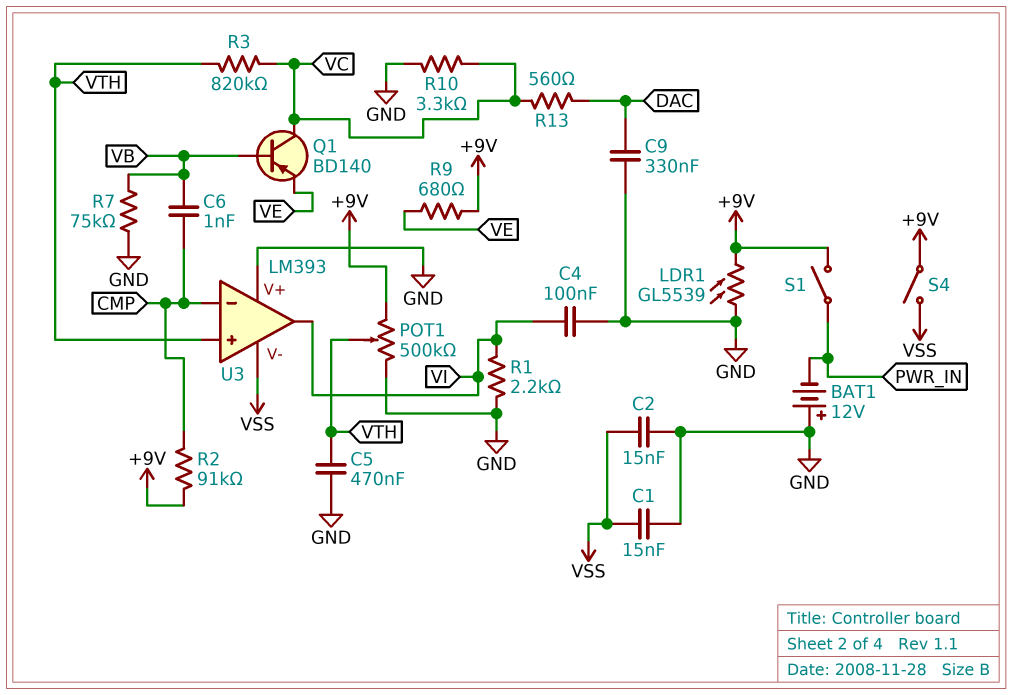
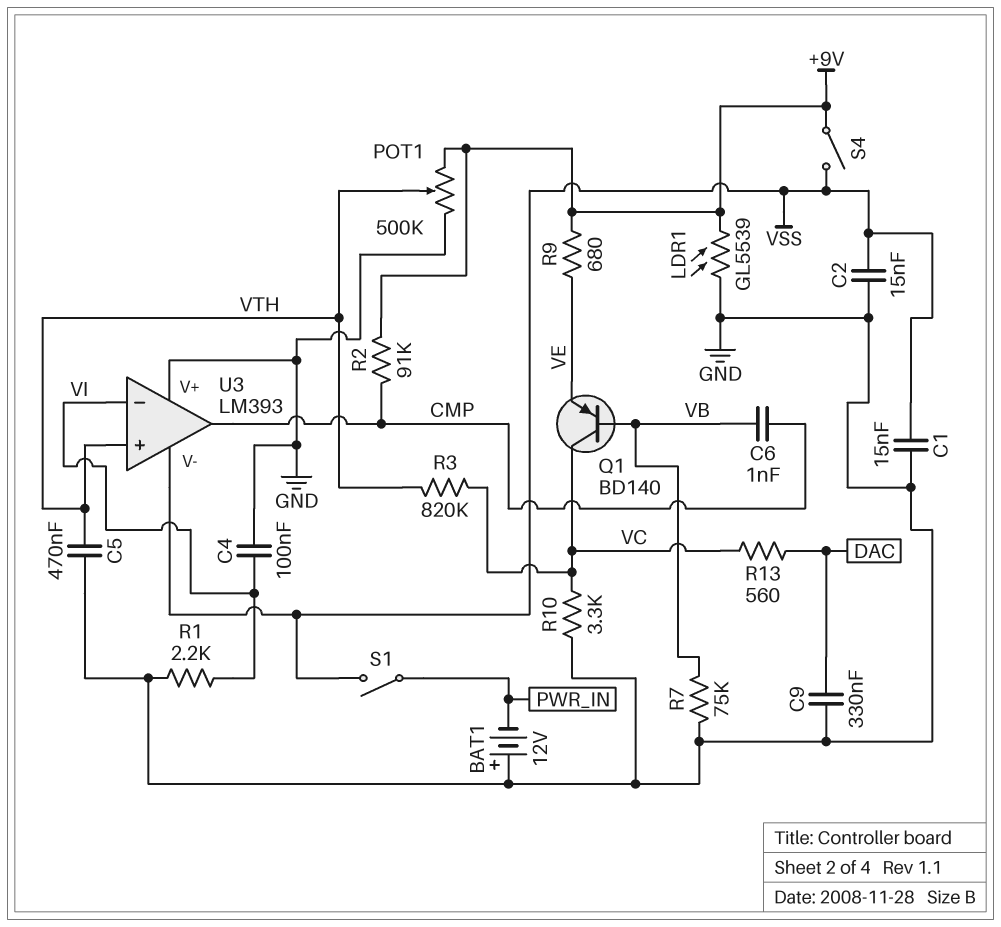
S1: switch (+9V, PWR_IN) -> switch (PWR_IN, VSS)
U3 pin in-: CMP -> VI
U3 pin out: VI -> CMP

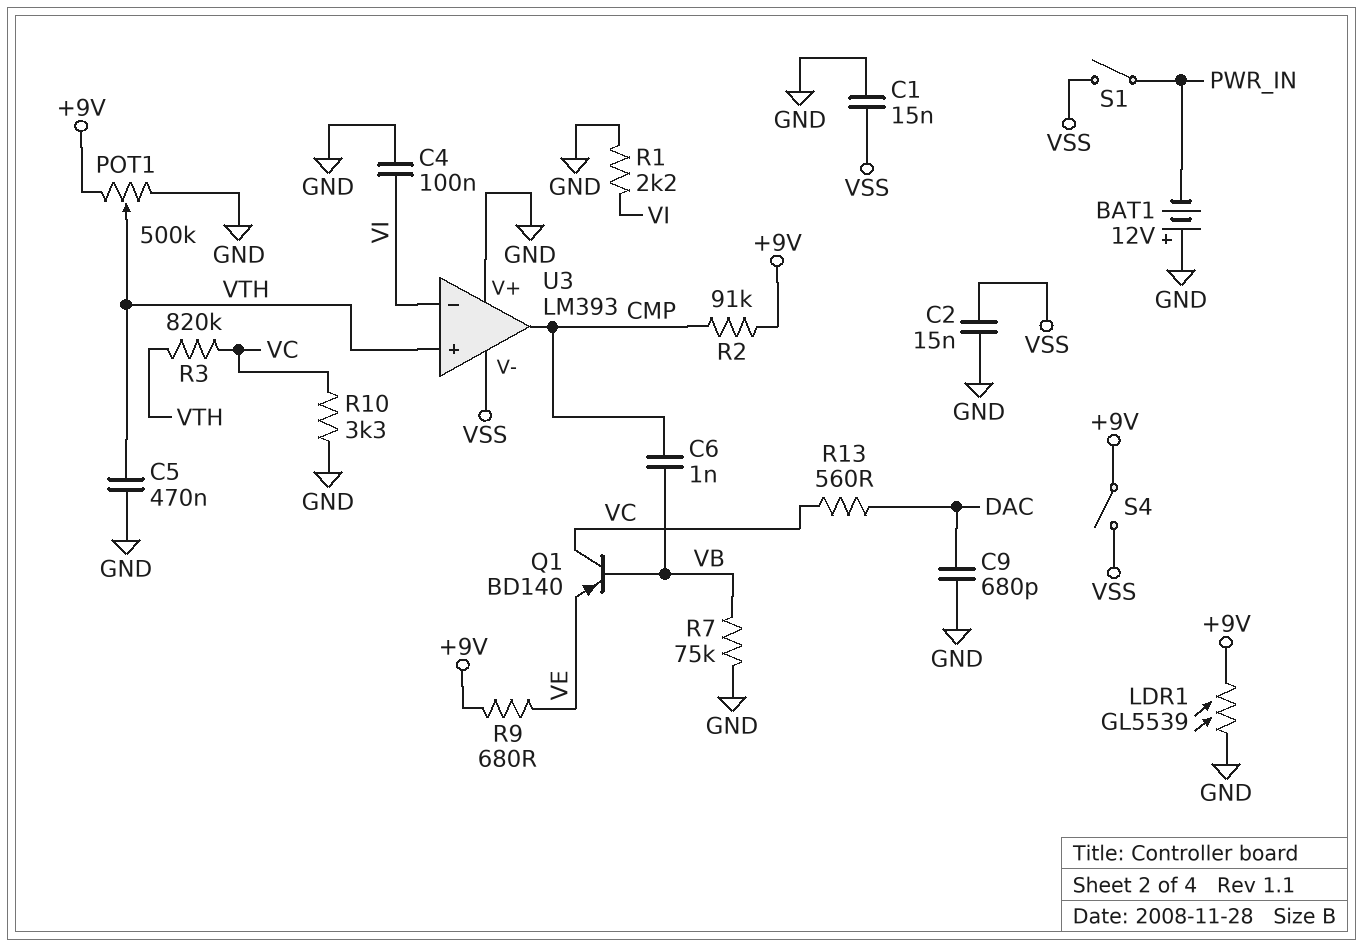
C9: 330nF (DAC, GND) -> 680pF (DAC, GND)

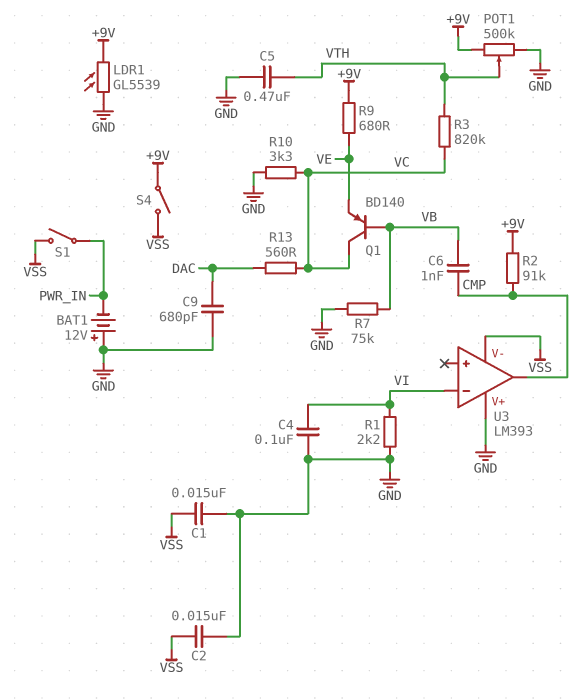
U3 pin in+: VTH -> none

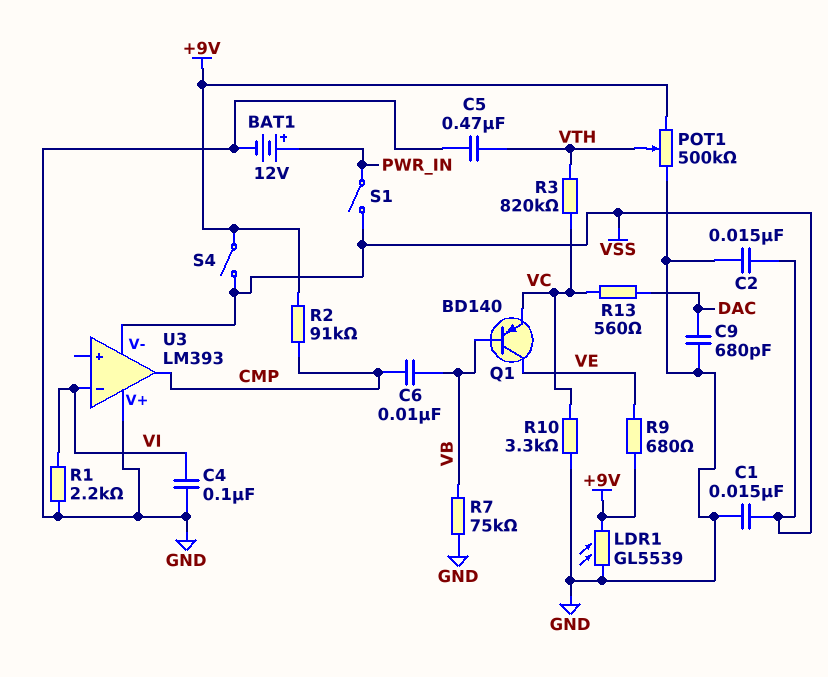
BAT1: 12V (plus GND, minus PWR_IN) -> 12V (plus PWR_IN, minus GND)
C6: 1nF (CMP, VB) -> 10nF (CMP, VB)
Q1: PNP BD140 (B VB, C VC, E VE) -> PNP BD140 (B VB, C VE, E VC)

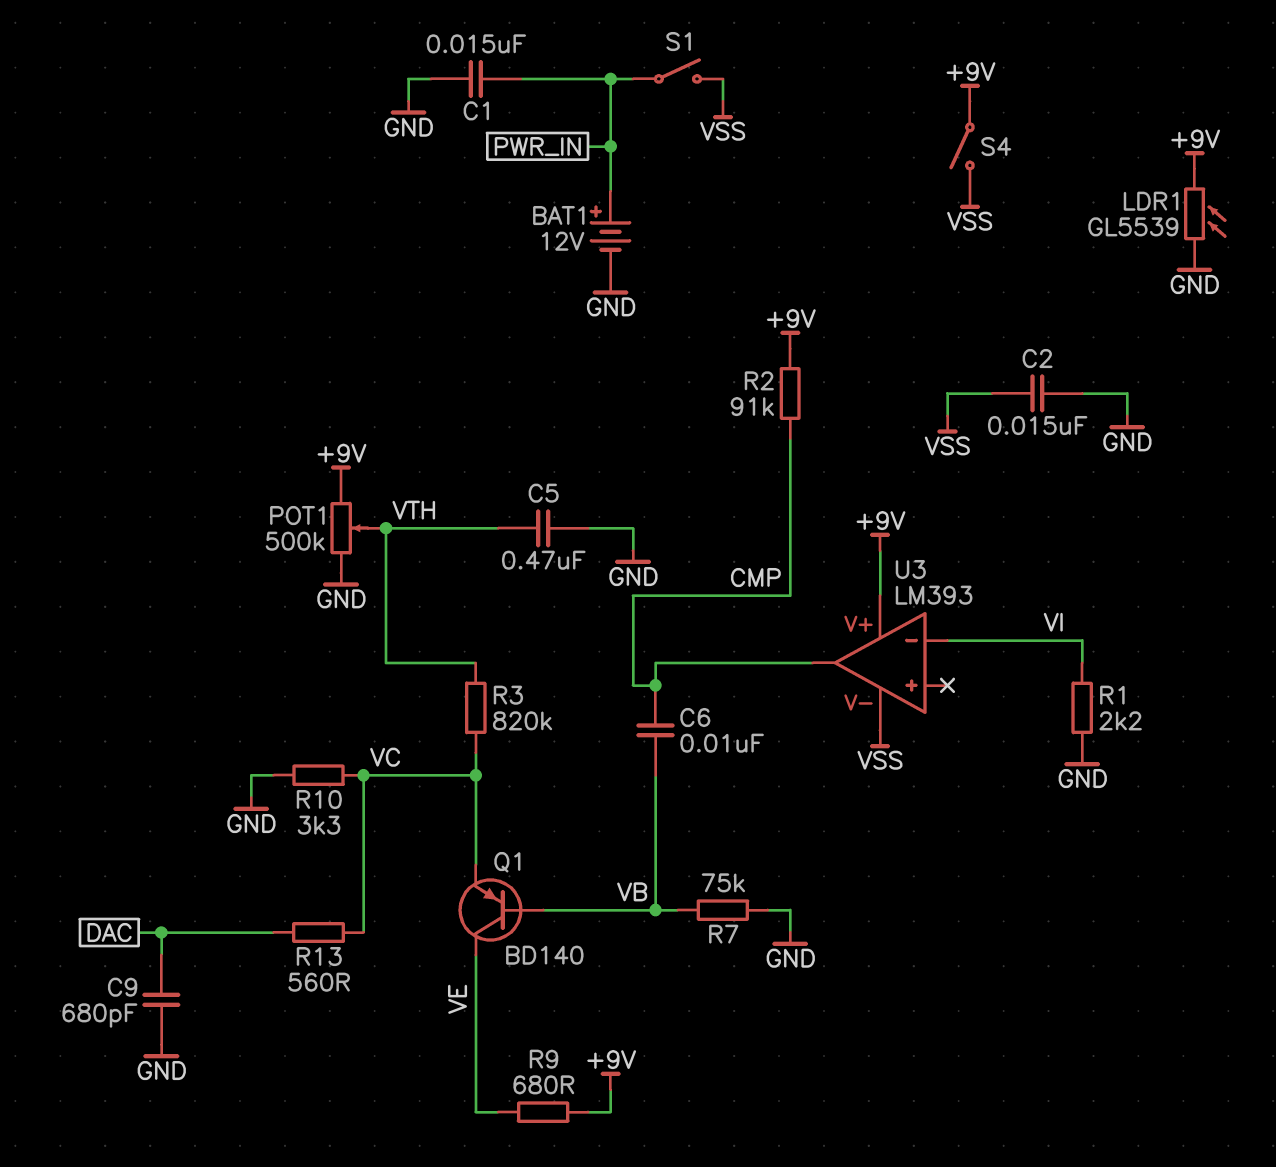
C1: 15nF (GND, VSS) -> 15nF (GND, PWR_IN)
C4: 100nF (GND, VI) -> none
U3 pin V+: GND -> +9V

